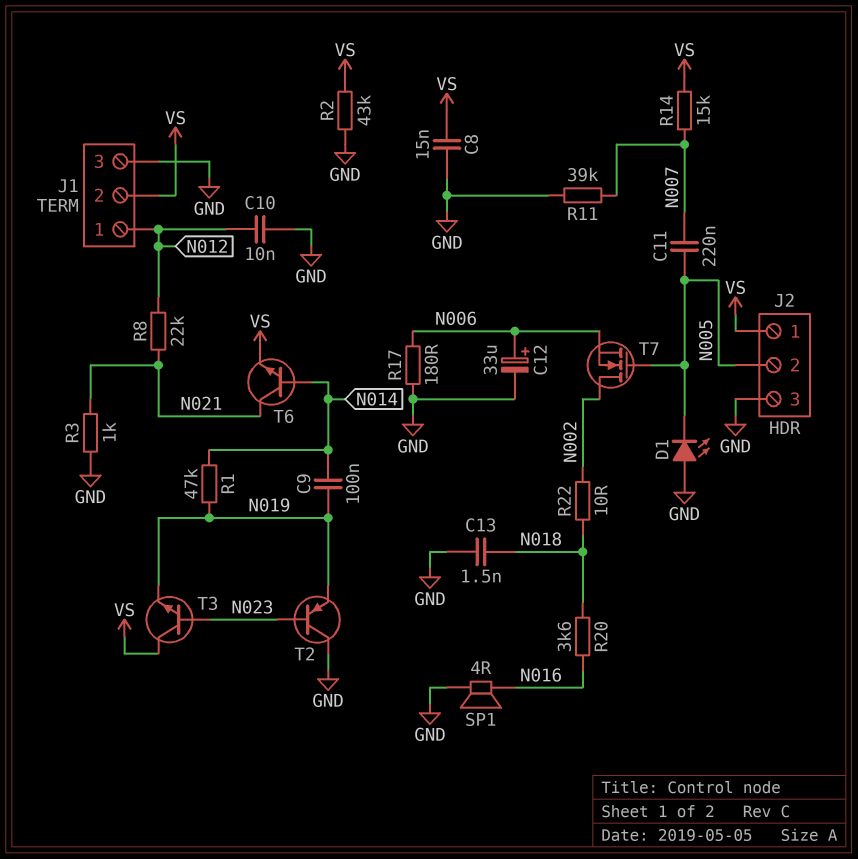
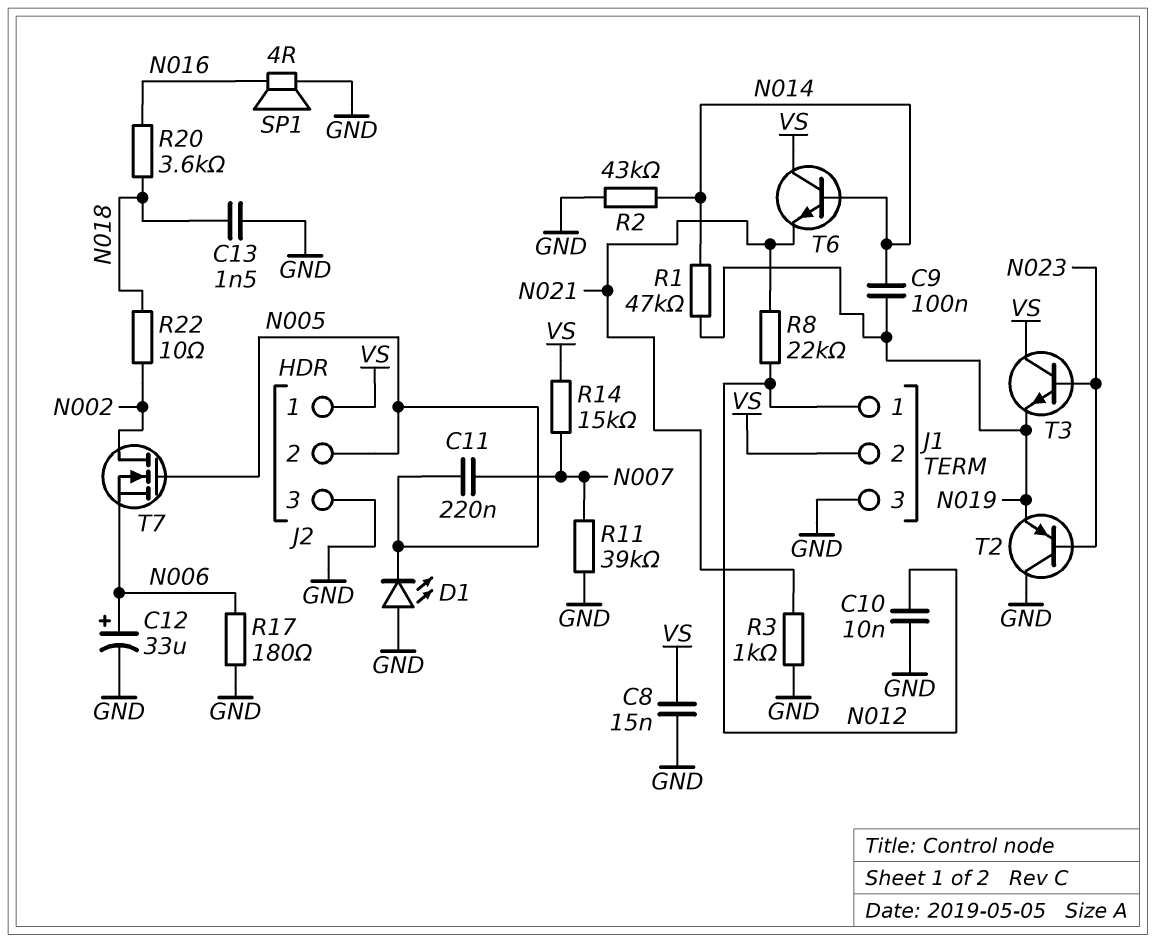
R2: 43k (GND, VS) -> 43k (GND, N014)
T6: NPN (B N014, C N021, E VS) -> NPN (B N014, C VS, E N021)

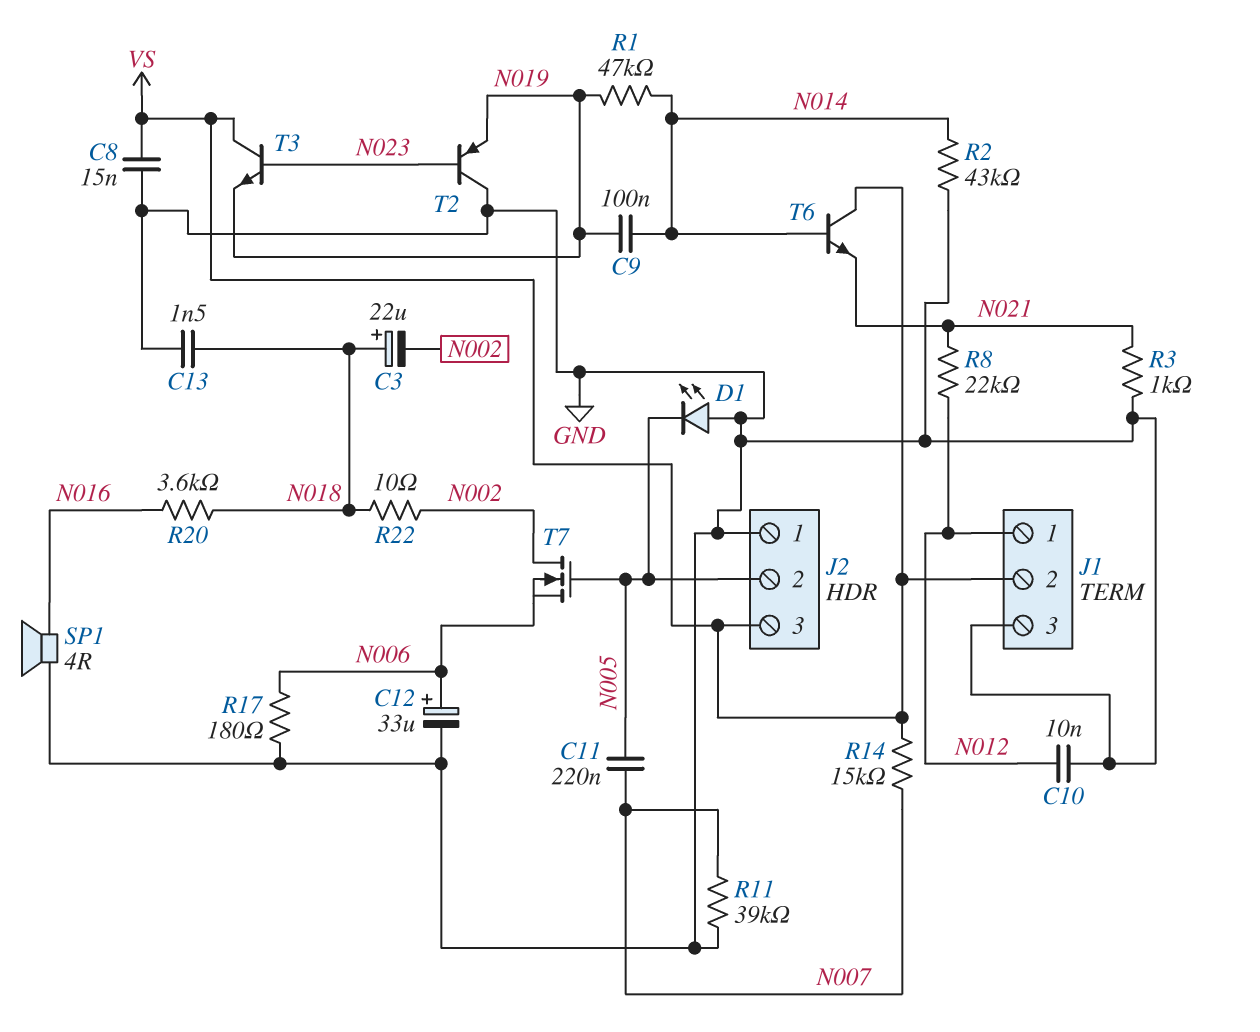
C3: none -> 22uF (plus N018, minus N002)
J2 pin 1: VS -> GND
J2 pin 3: GND -> VS

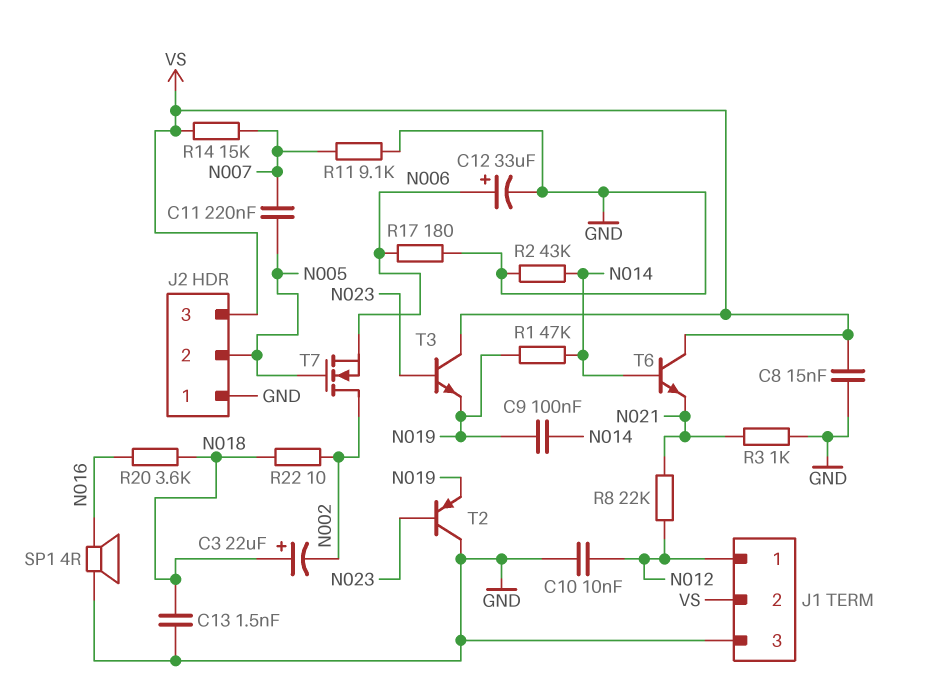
D1: LED (A GND, K N005) -> none
R11: 39k (GND, N007) -> 9.1k (GND, N007)

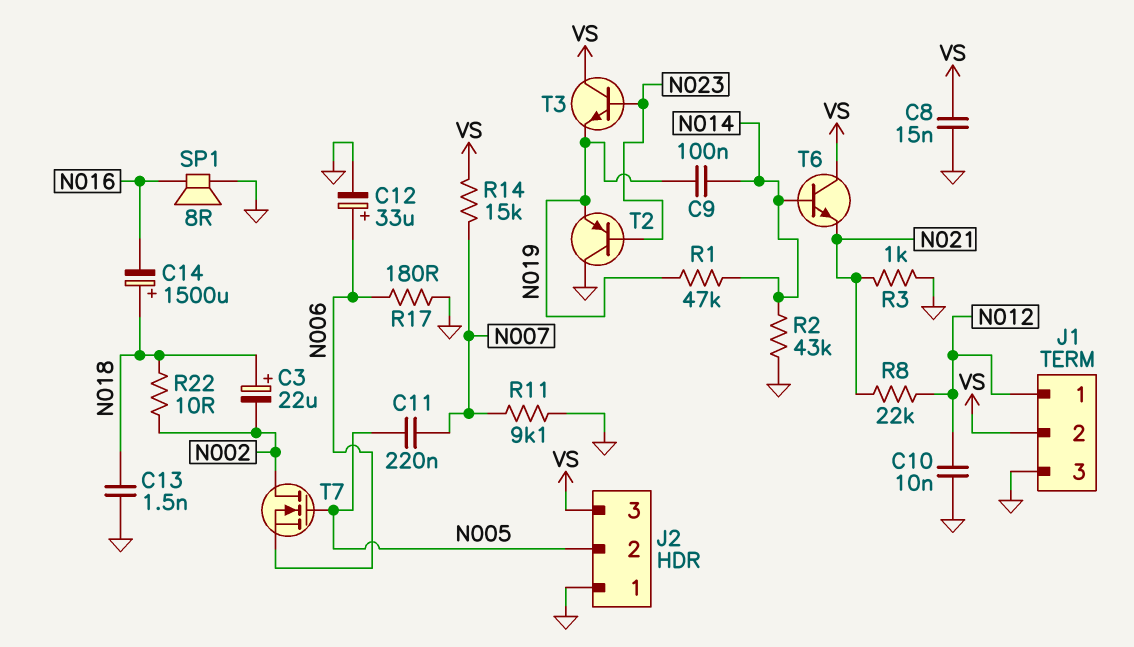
C14: none -> 1500uF (plus N018, minus N016)
R20: 3.6k (N016, N018) -> none
SP1: speaker 4R (GND, N016) -> speaker 8R (GND, N016)

